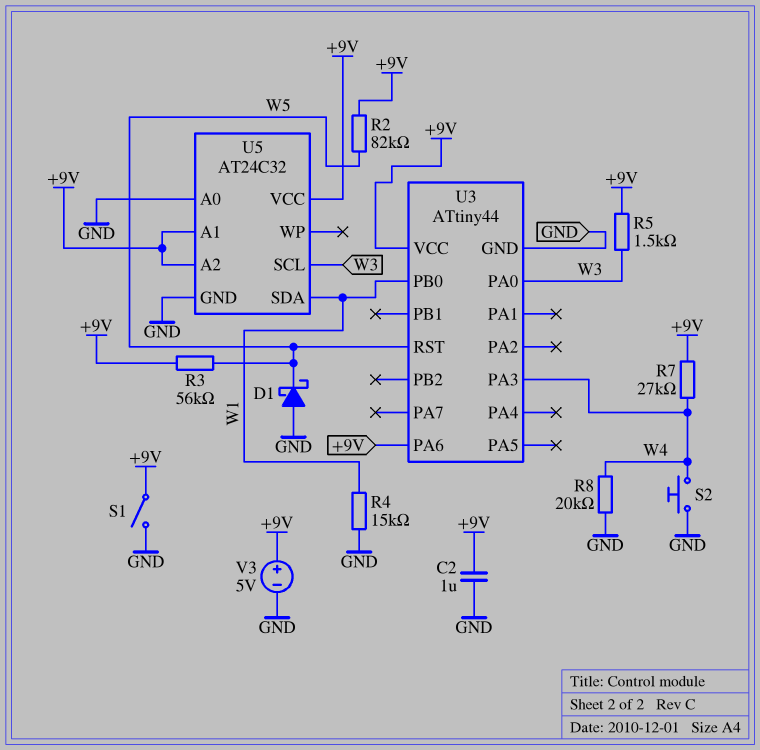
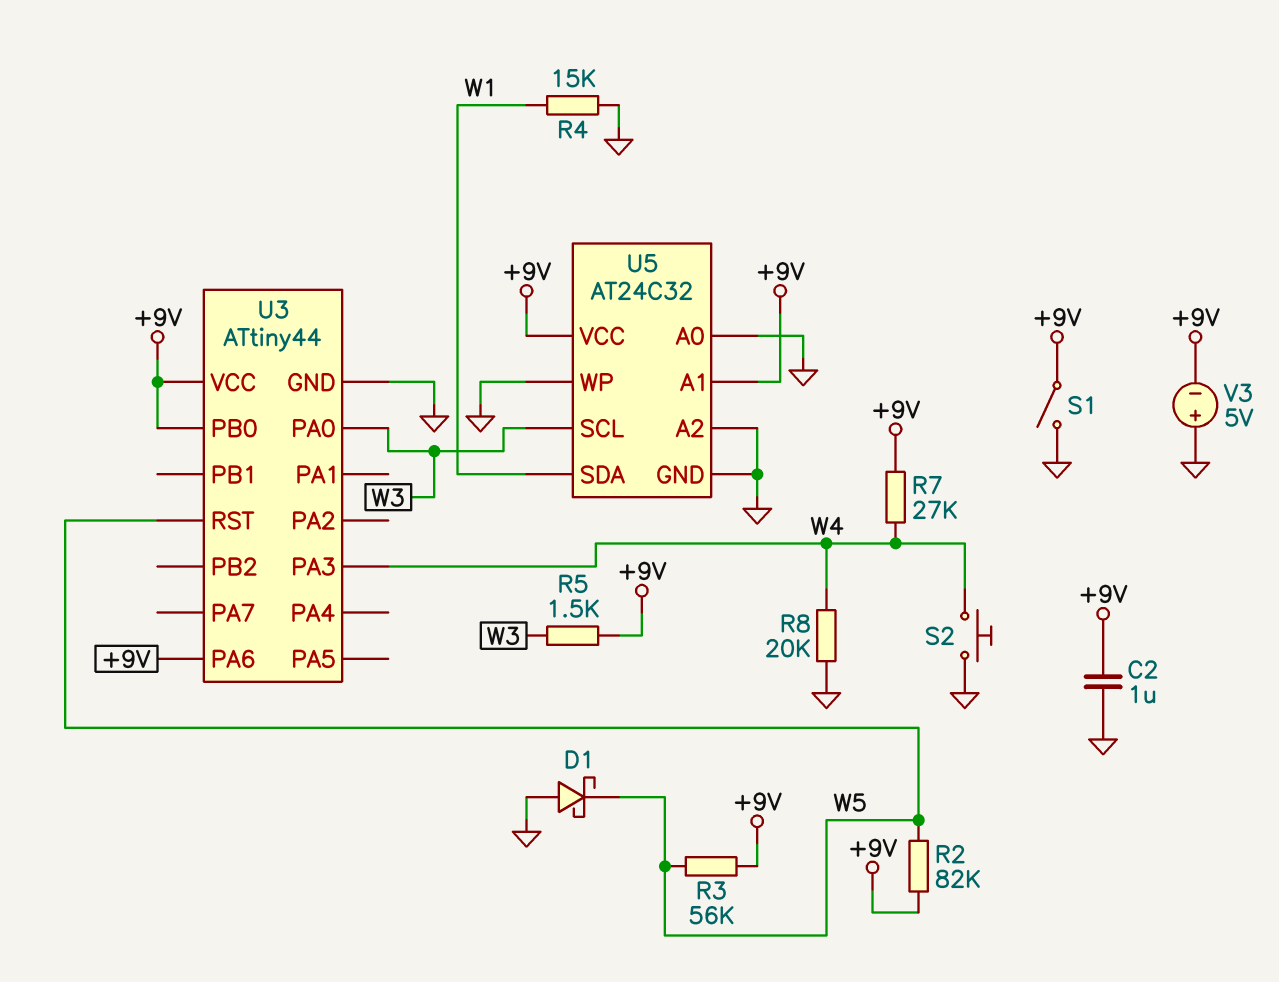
U3 pin PB0: W1 -> +9V
U5 pin A2: +9V -> GND
U5 pin WP: none -> GND
V3: 5V (plus +9V, minus GND) -> 5V (plus GND, minus +9V)

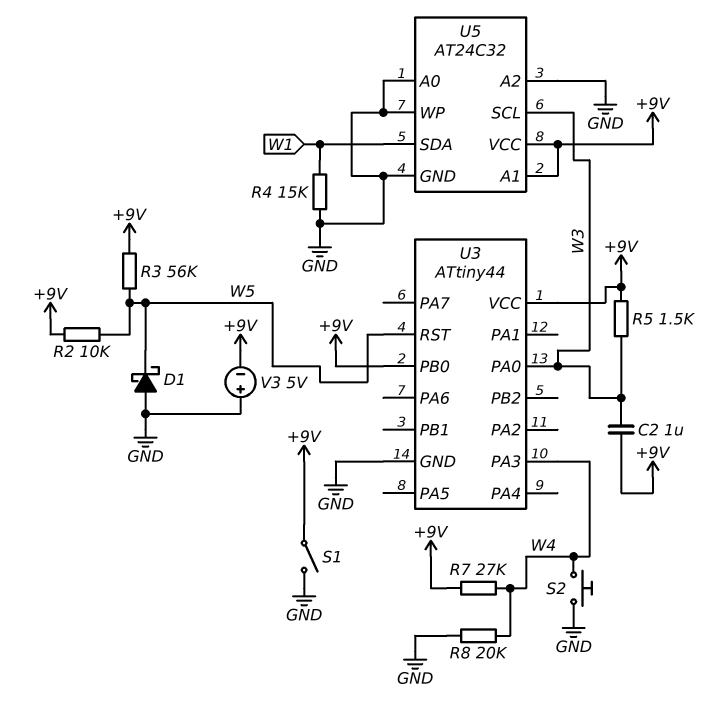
C2: 1uF (+9V, GND) -> 1uF (+9V, W3)
R2: 82k (+9V, W5) -> 10k (+9V, W5)
U3 pin PA6: +9V -> none

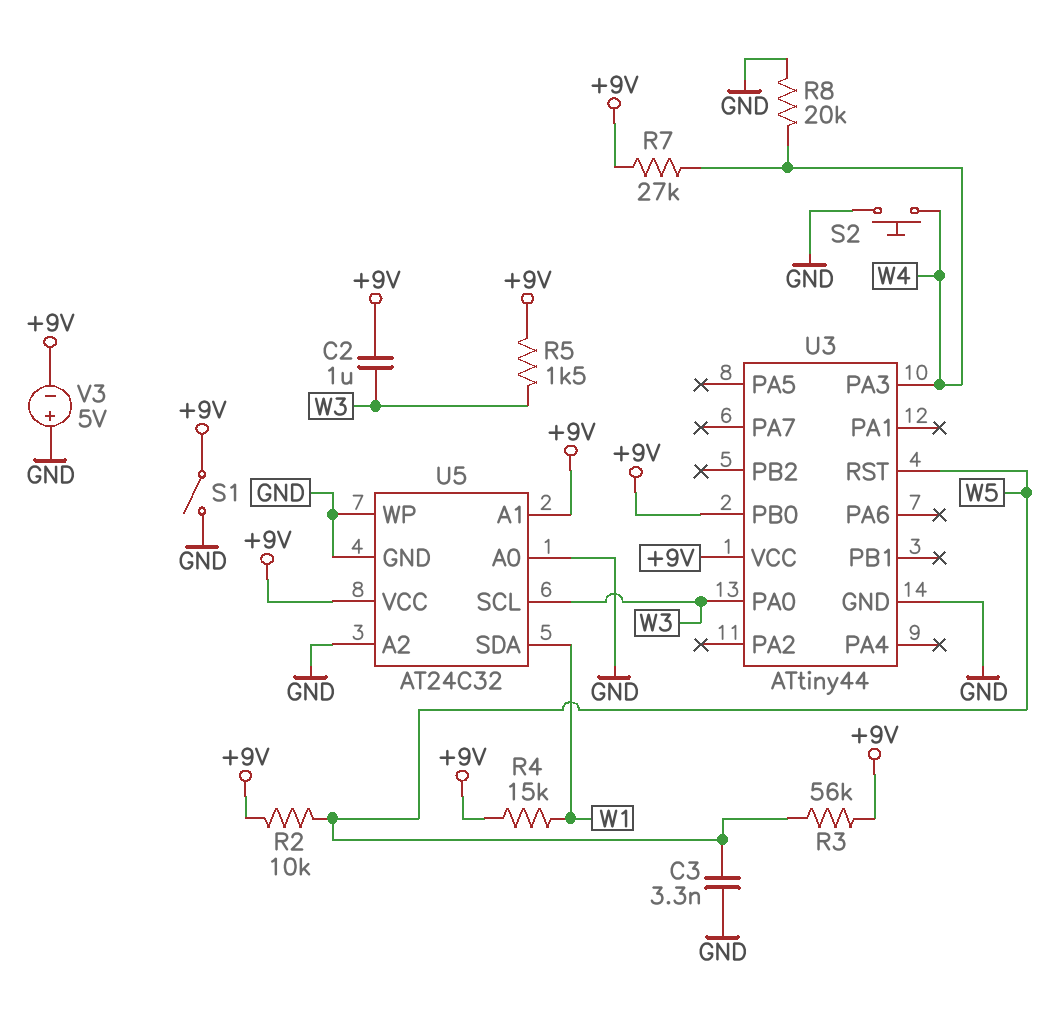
C3: none -> 3.3nF (GND, W5)
D1: schottky (A GND, K W5) -> none
R4: 15k (GND, W1) -> 15k (+9V, W1)

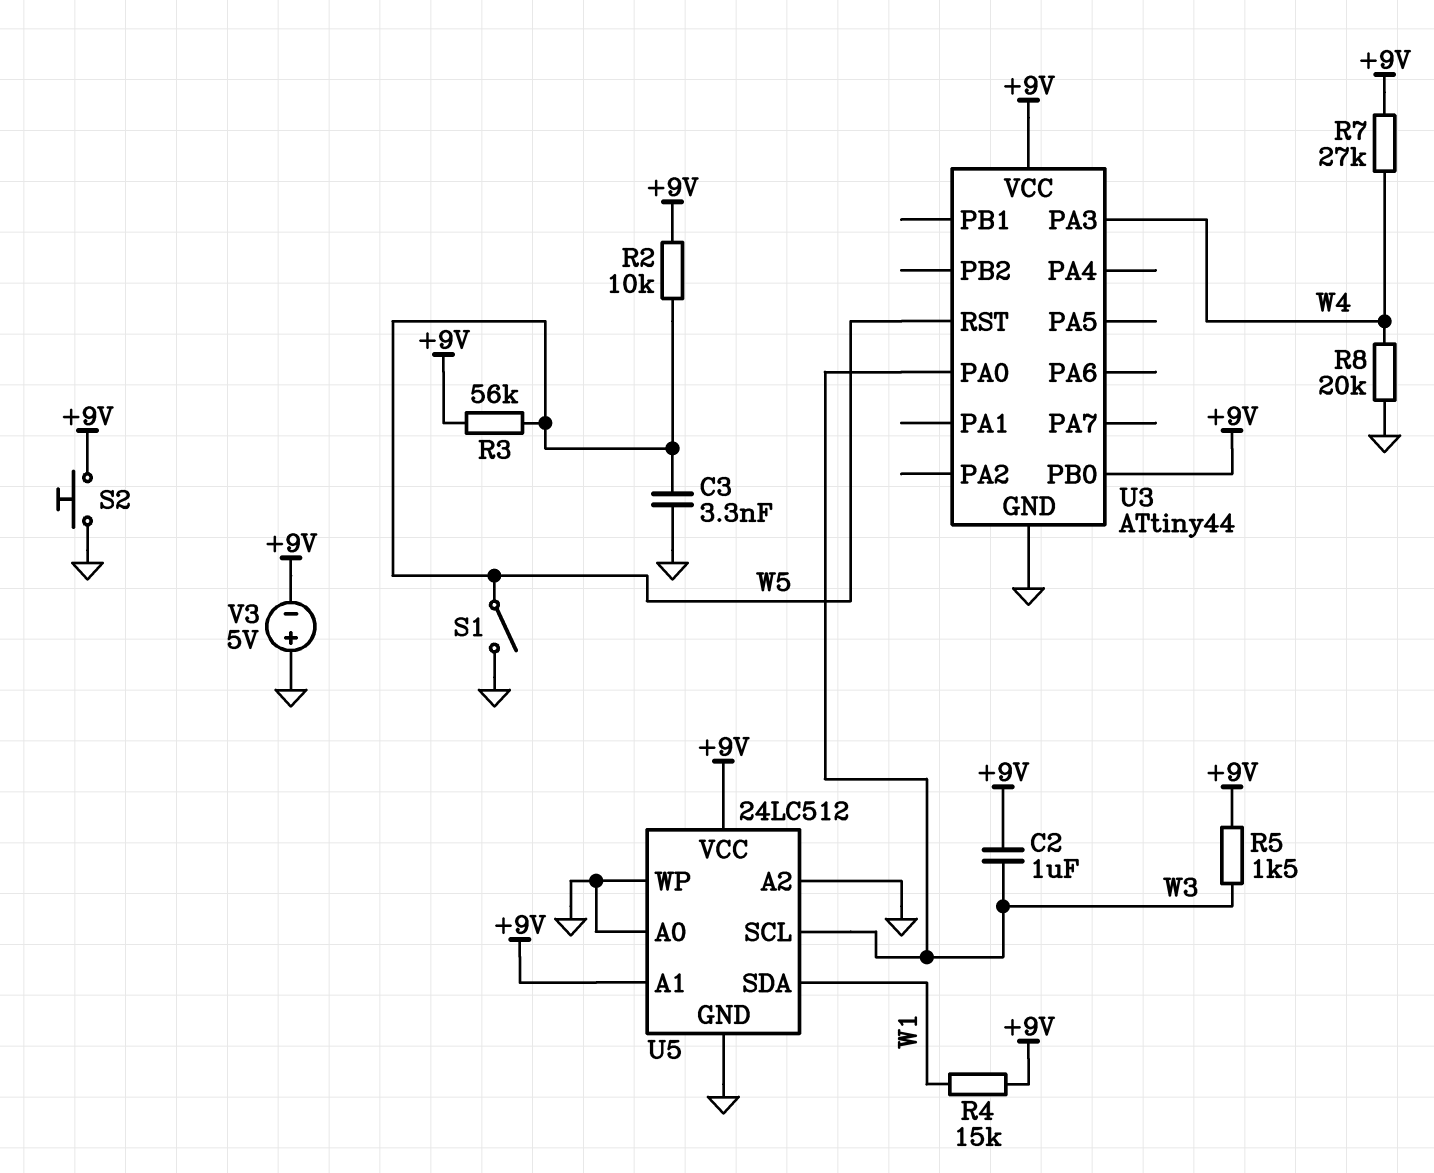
S1: switch (+9V, GND) -> switch (GND, W5)
S2: button (GND, W4) -> button (+9V, GND)
U5: AT24C32 -> 24LC512

